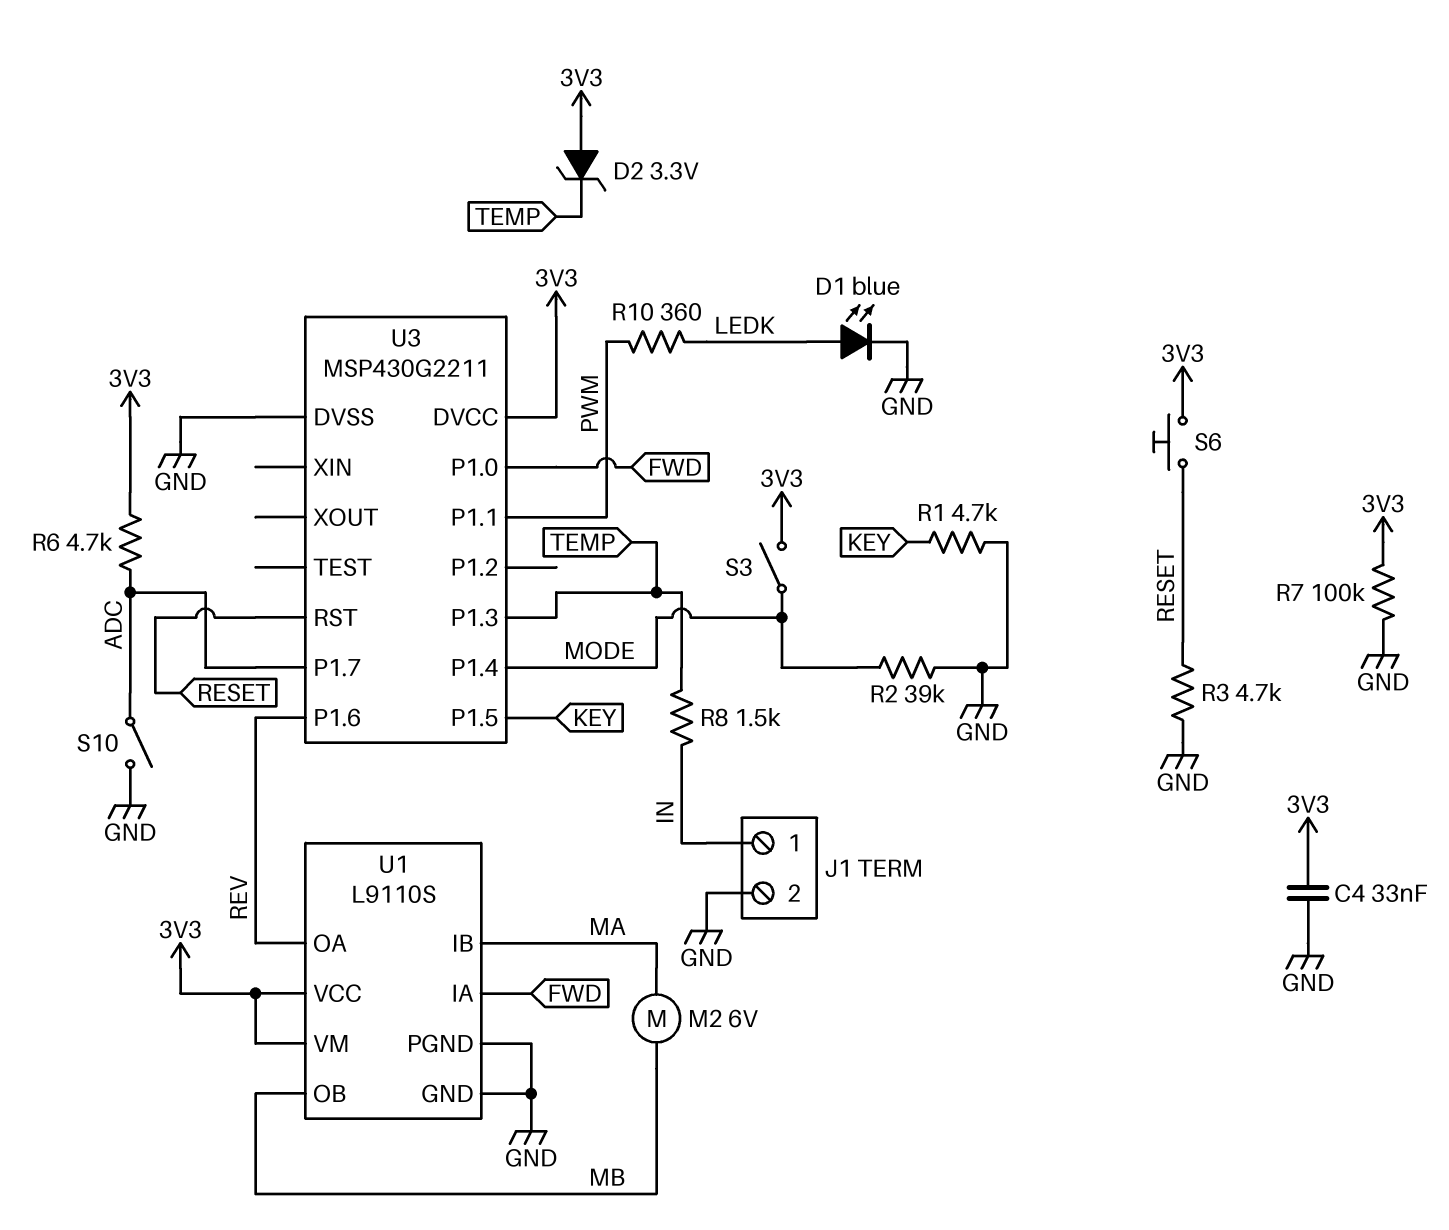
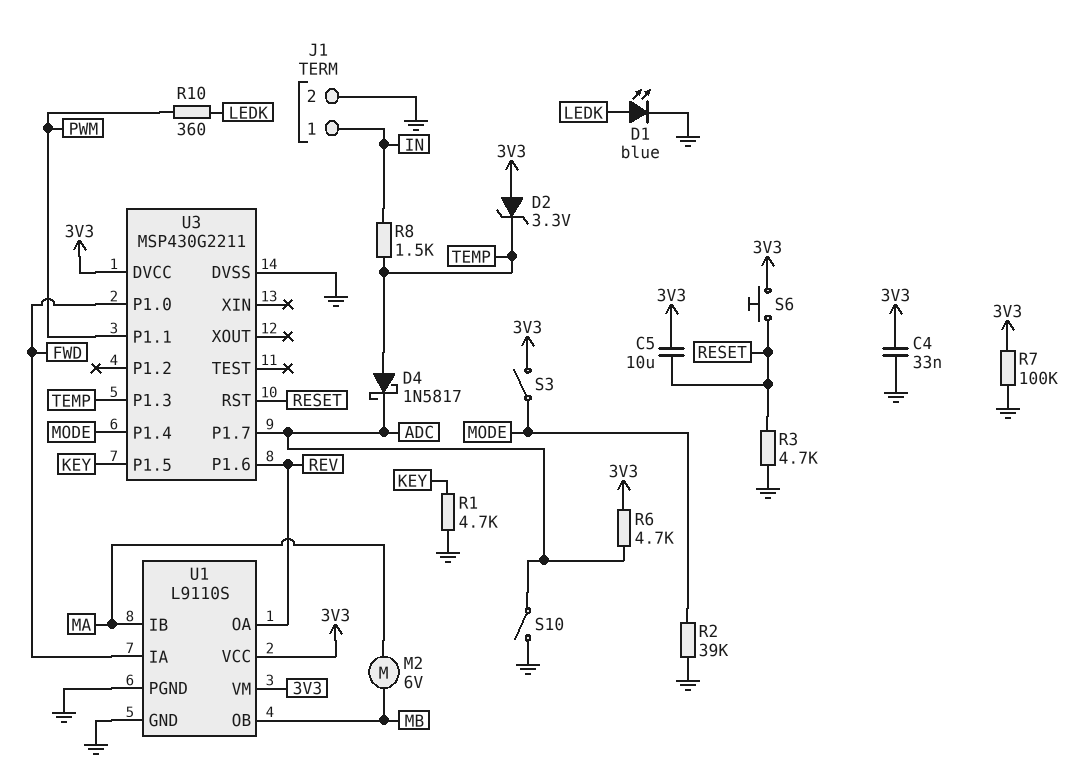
C5: none -> 10uF (3V3, RESET)
D4: none -> schottky 1N5817 (A TEMP, K ADC)

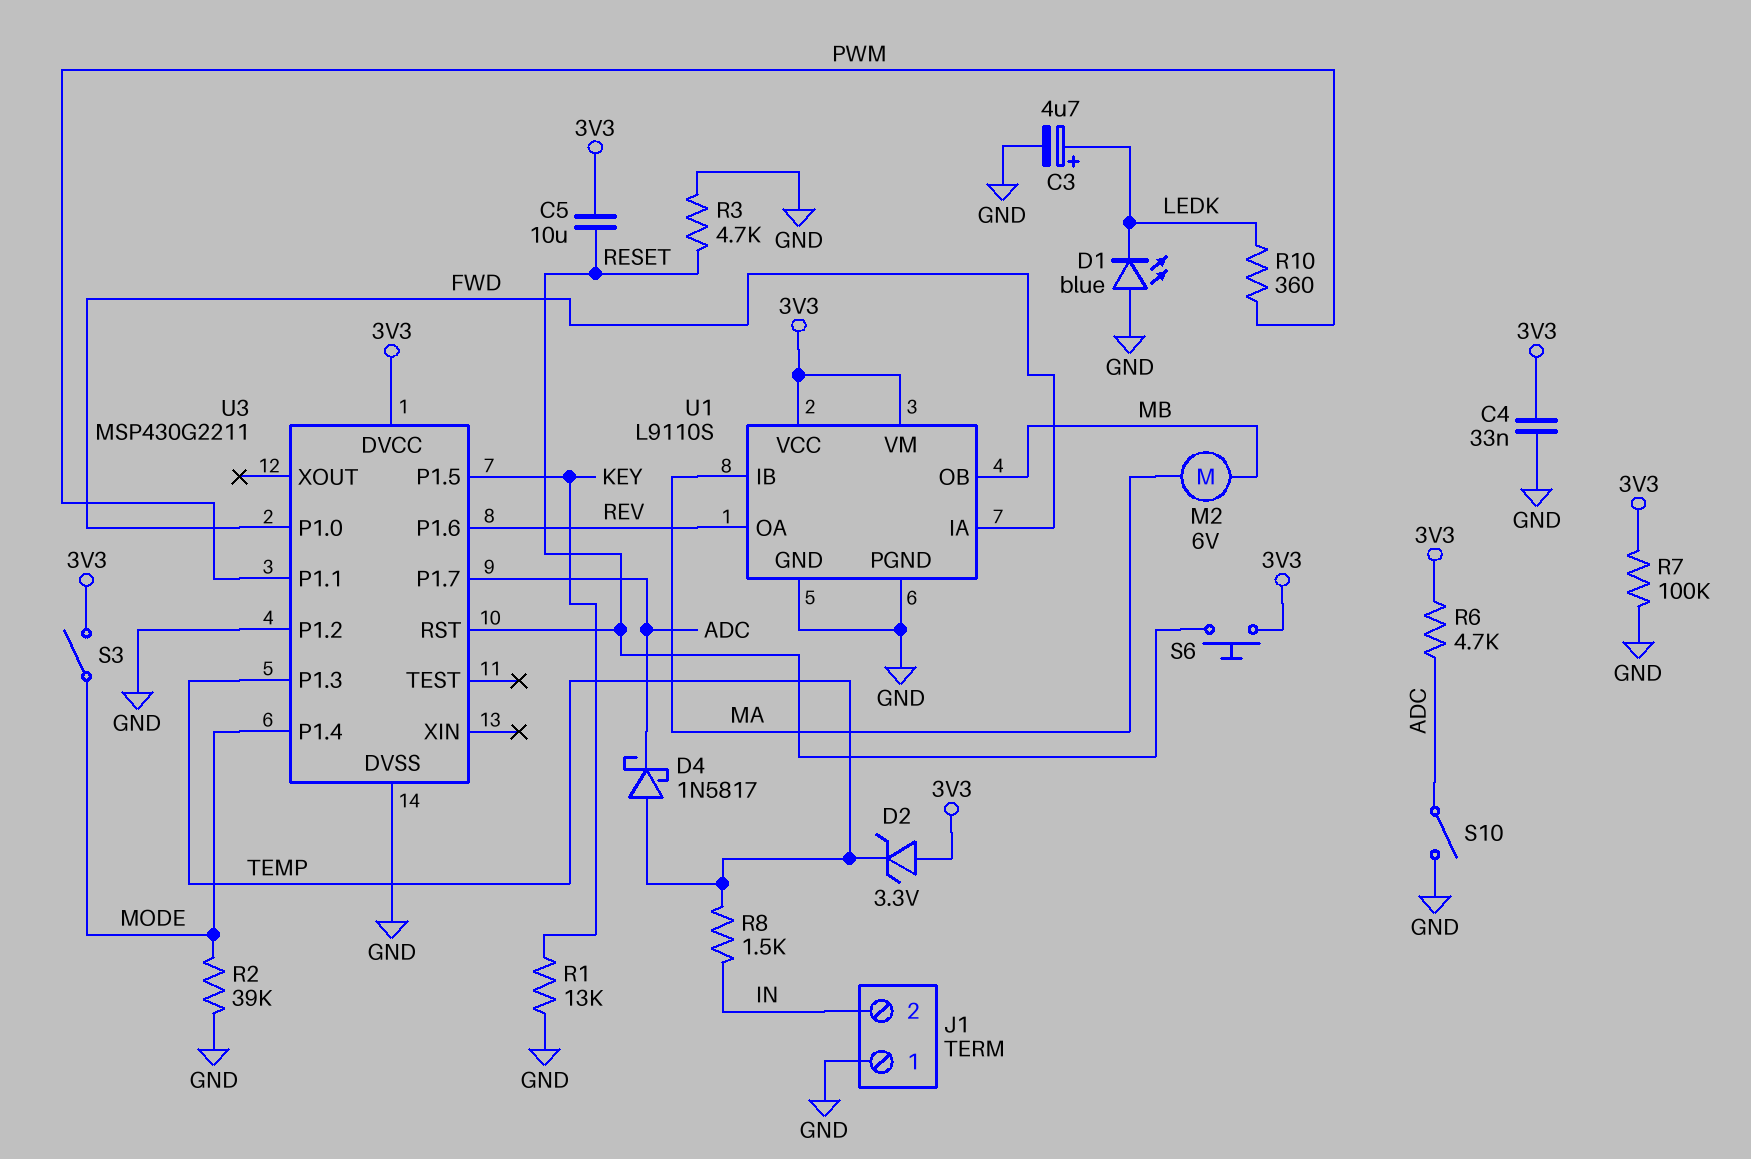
C3: none -> 4.7uF (plus LEDK, minus GND)
D1: LED blue (A LEDK, K GND) -> LED blue (A GND, K LEDK)
J1 pin 1: IN -> GND
J1 pin 2: GND -> IN
R1: 4.7k (GND, KEY) -> 13k (GND, KEY)
U3 pin P1.2: none -> GND

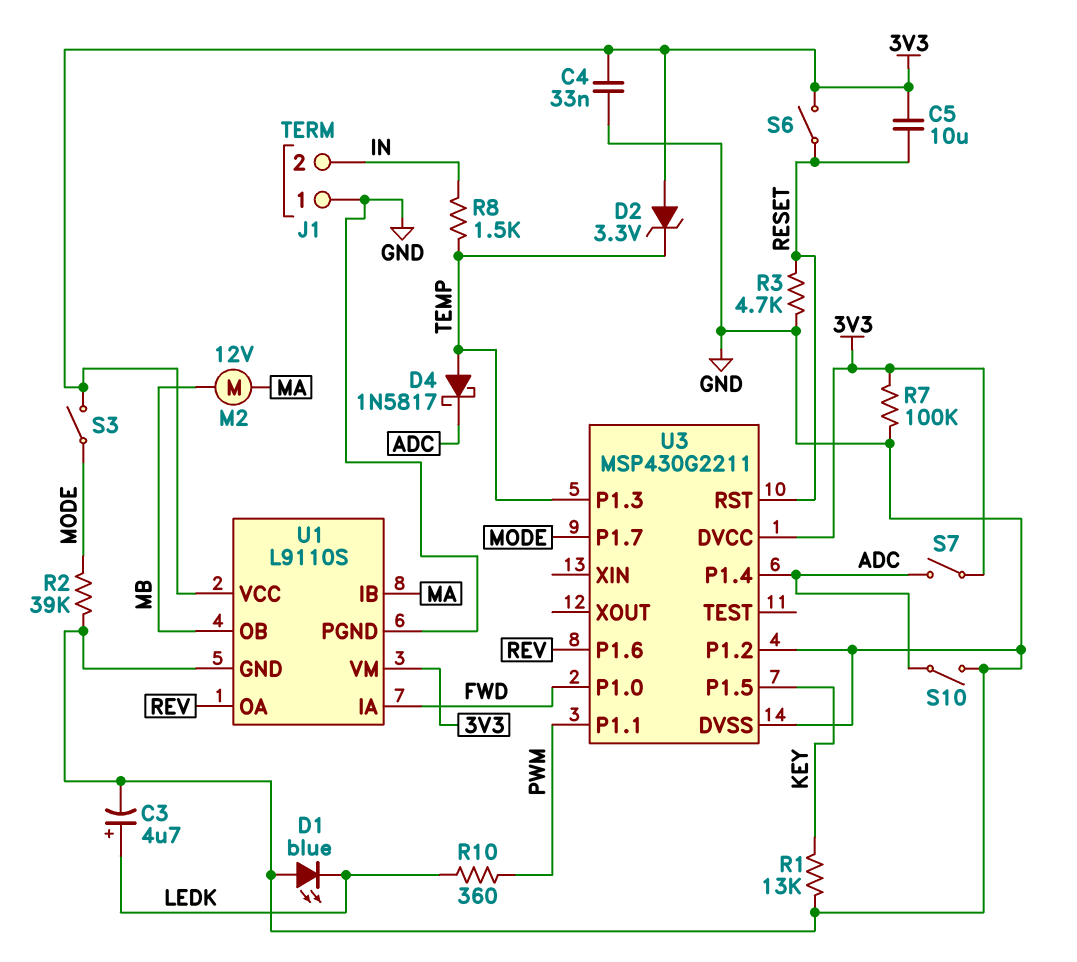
M2: motor 6V (MA, MB) -> motor 12V (MA, MB)
R6: 4.7k (3V3, ADC) -> none
S6: button (3V3, RESET) -> switch (3V3, RESET)
S7: none -> switch (3V3, ADC)
U3 pin P1.4: MODE -> ADC
U3 pin P1.7: ADC -> MODE

